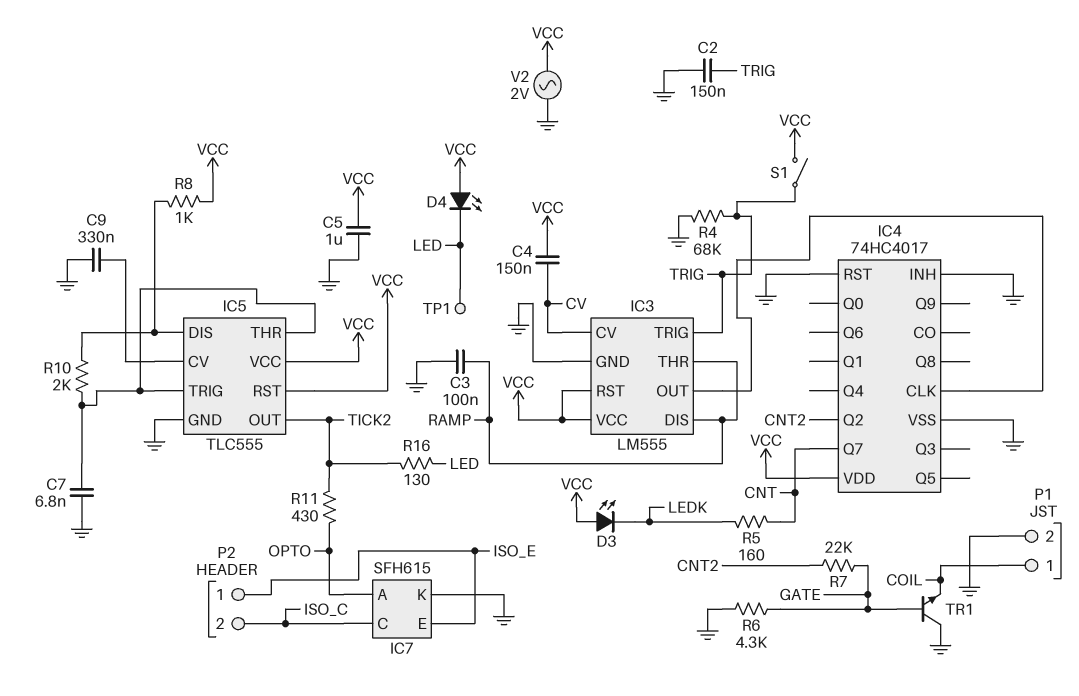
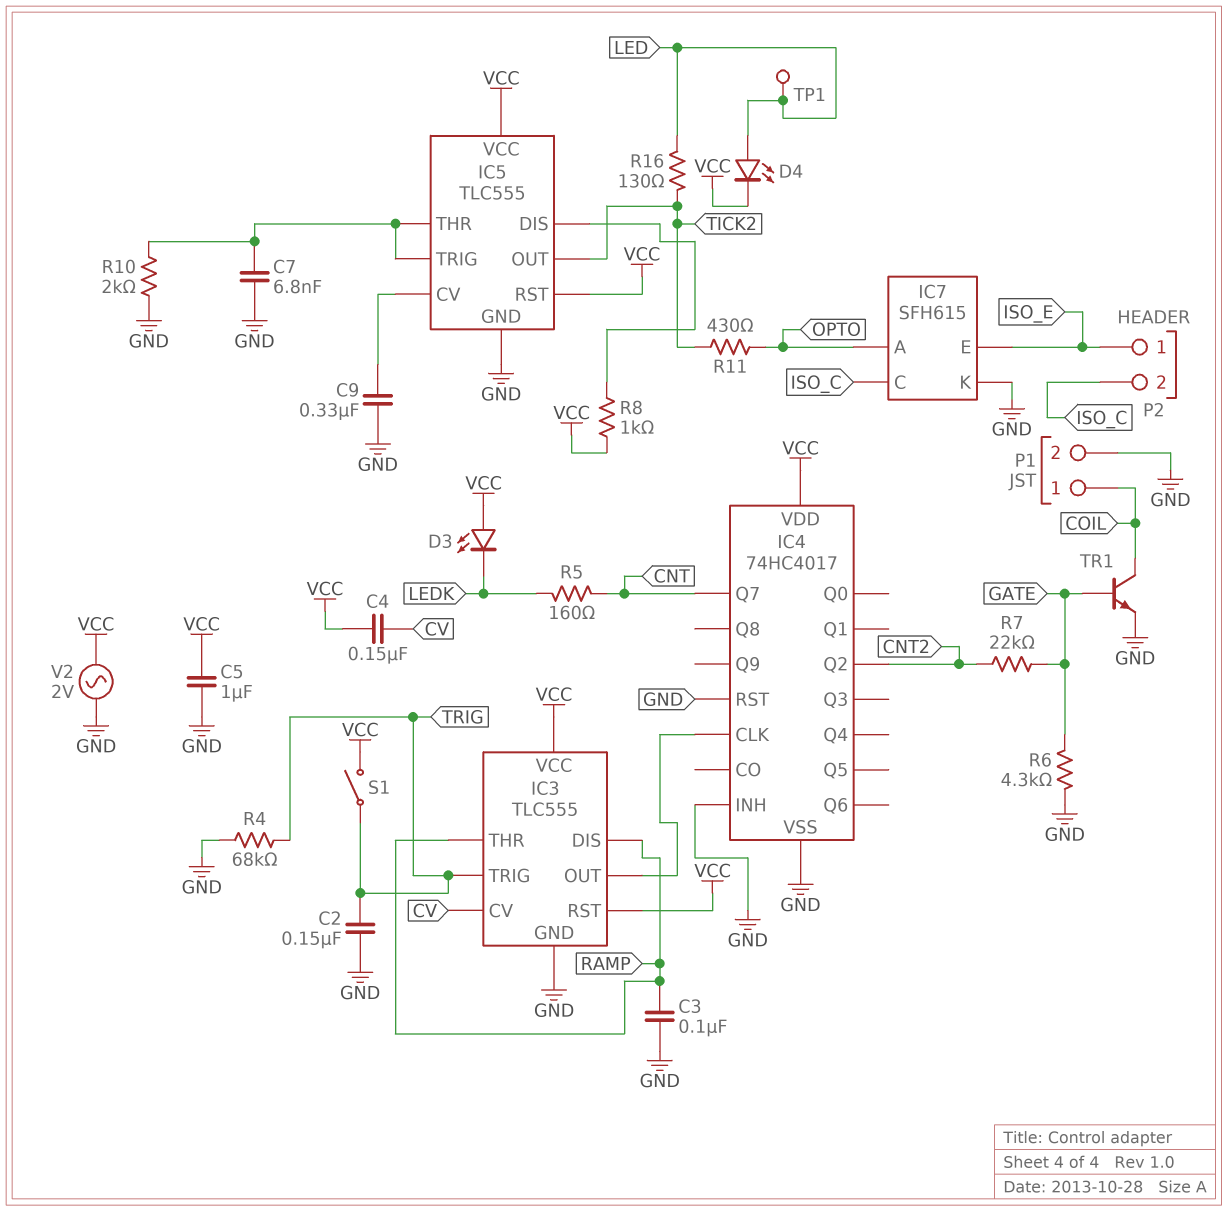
D4: LED (A VCC, K LED) -> LED (A LED, K VCC)
IC3: LM555 -> TLC555
R10: 2k (IC5/DIS, IC5/THR) -> 2k (GND, IC5/THR)
TR1: NPN (B GATE, C GND, E COIL) -> NPN (B GATE, C COIL, E GND)

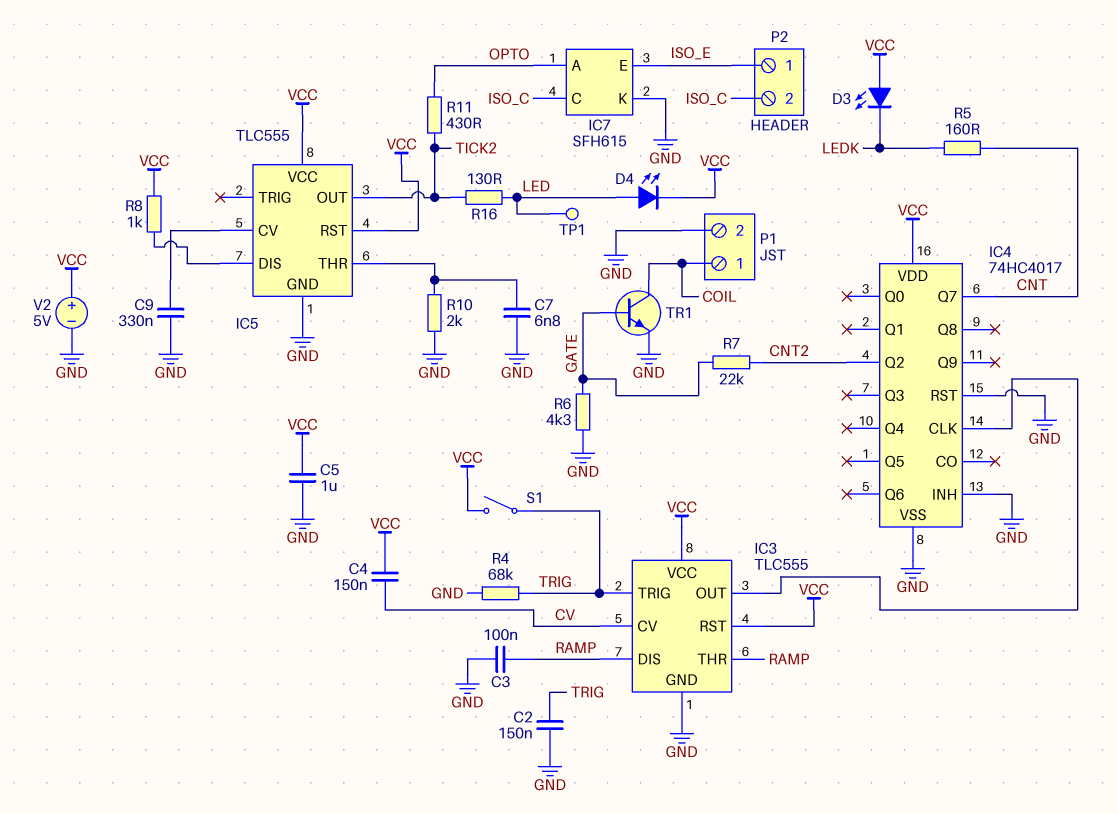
IC5 pin TRIG: IC5/THR -> none
V2: AC 2V (GND, VCC) -> 5V (plus VCC, minus GND)

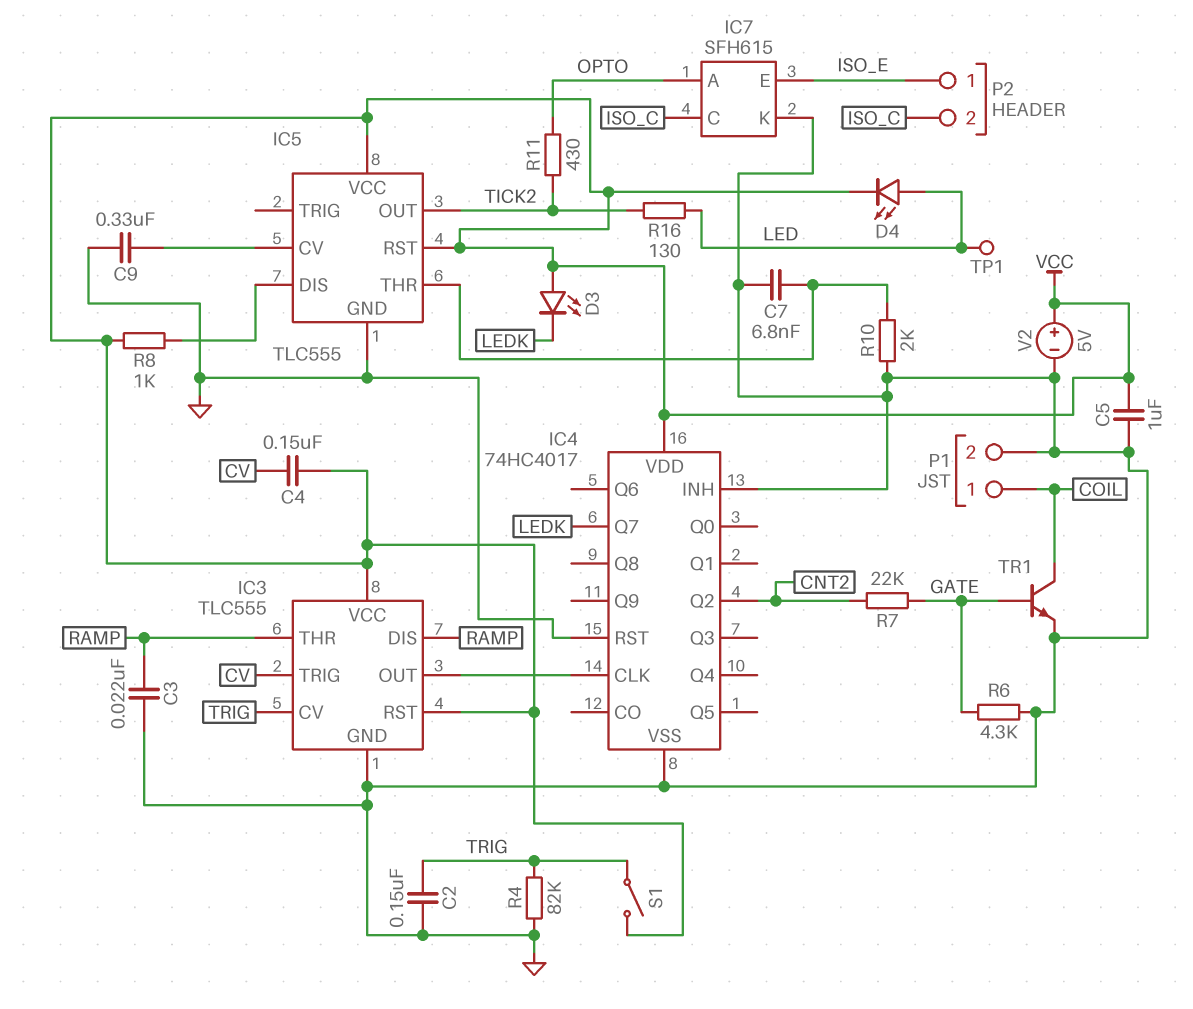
C3: 100nF (GND, RAMP) -> 22nF (GND, RAMP)
IC3 pin CV: CV -> TRIG
IC3 pin TRIG: TRIG -> CV
IC4 pin Q7: CNT -> LEDK
R4: 68k (GND, TRIG) -> 82k (GND, TRIG)
R5: 160 (CNT, LEDK) -> none

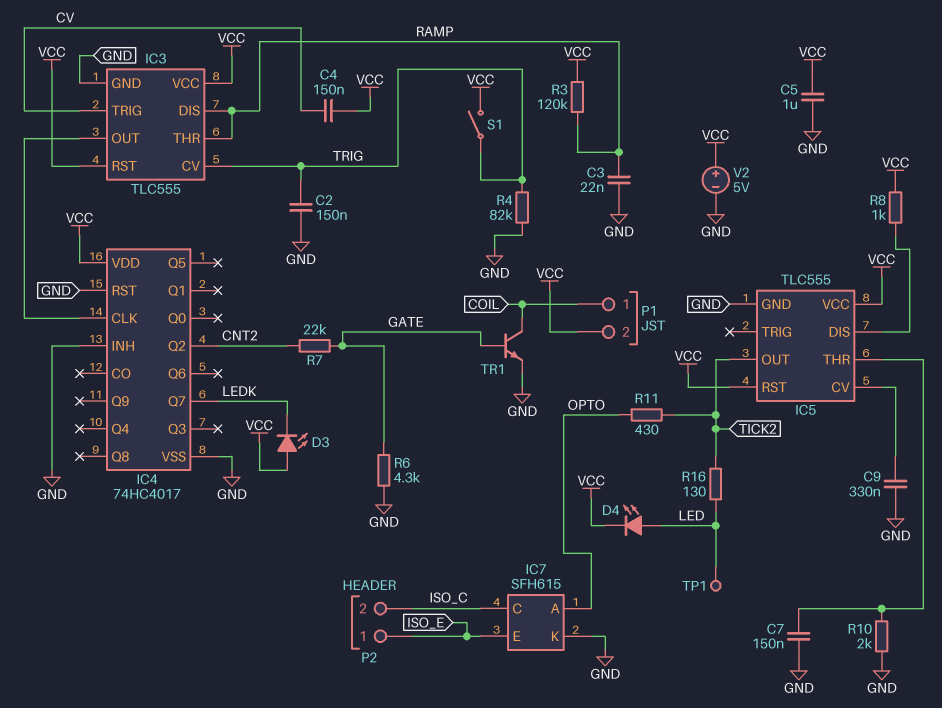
C7: 6.8nF (GND, IC5/THR) -> 150nF (GND, IC5/THR)
P1 pin 2: GND -> VCC
R3: none -> 120k (RAMP, VCC)

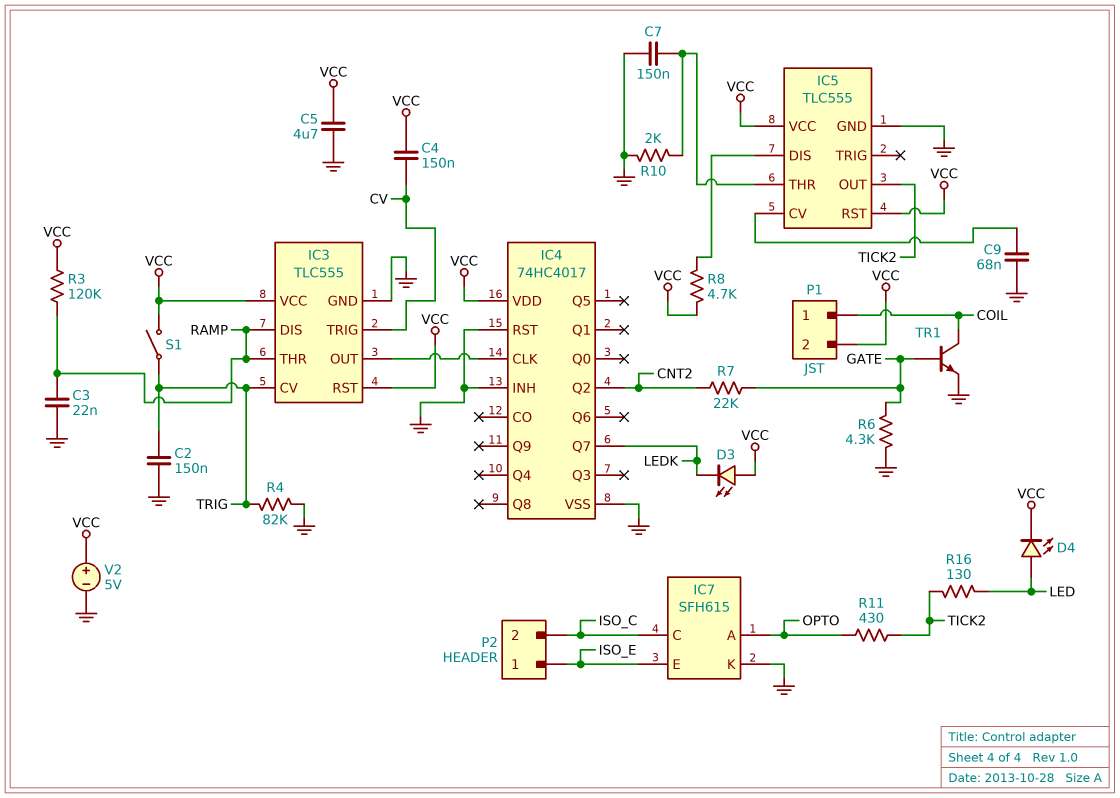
C5: 1uF (GND, VCC) -> 4.7uF (GND, VCC)
C9: 330nF (GND, IC5/CV) -> 68nF (GND, IC5/CV)
R8: 1k (IC5/DIS, VCC) -> 4.7k (IC5/DIS, VCC)
TP1: test point (LED) -> none

